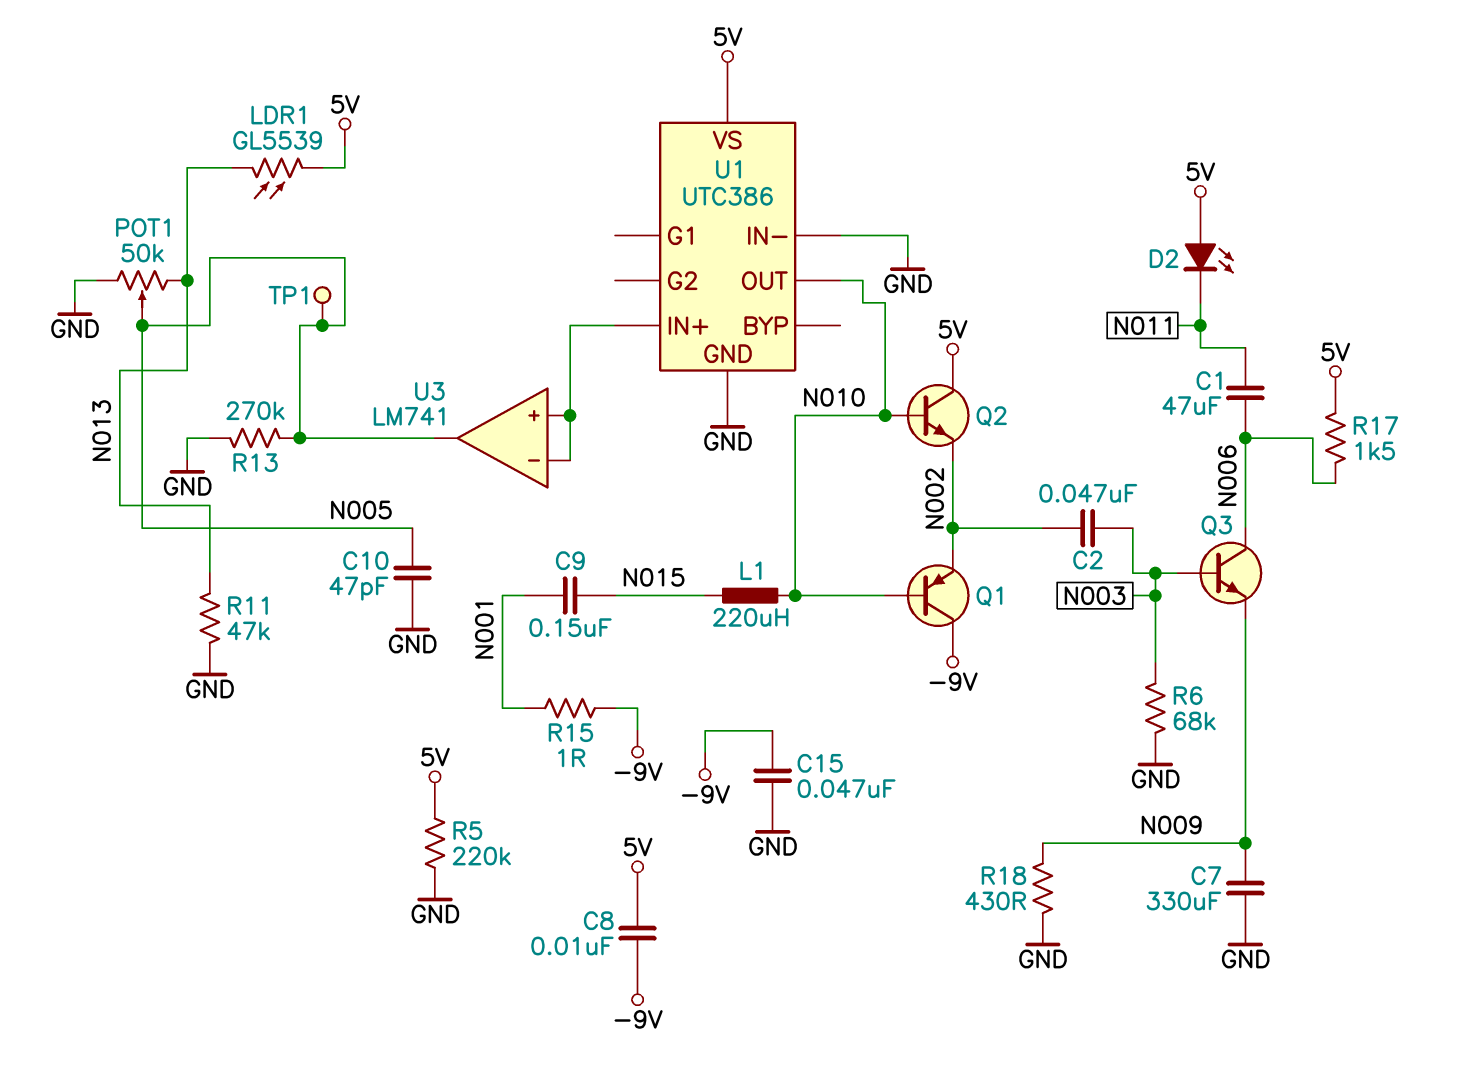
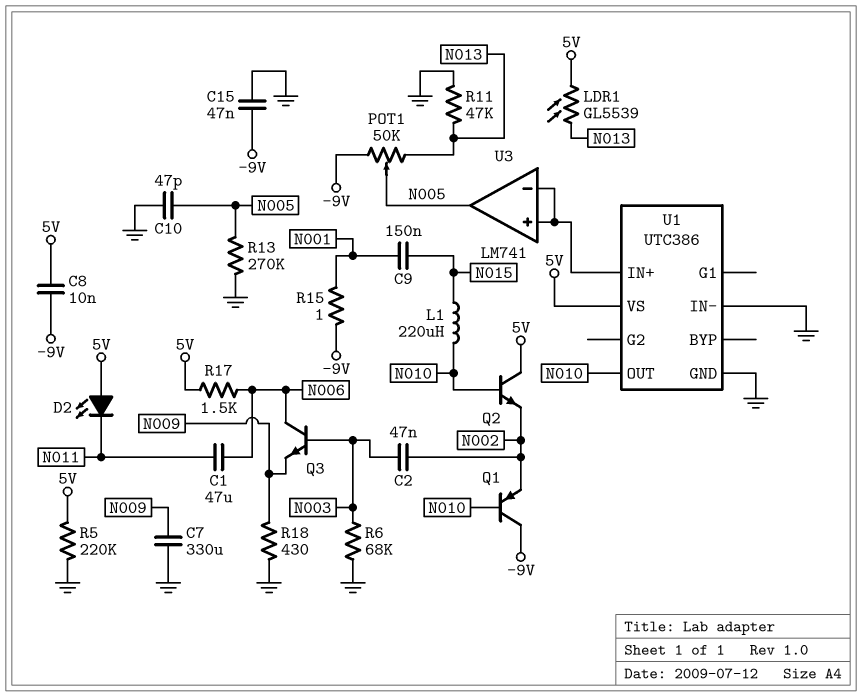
POT1: 50k (GND, N013, wiper N005) -> 50k (-9V, N013, wiper N005)
TP1: test point (N005) -> none

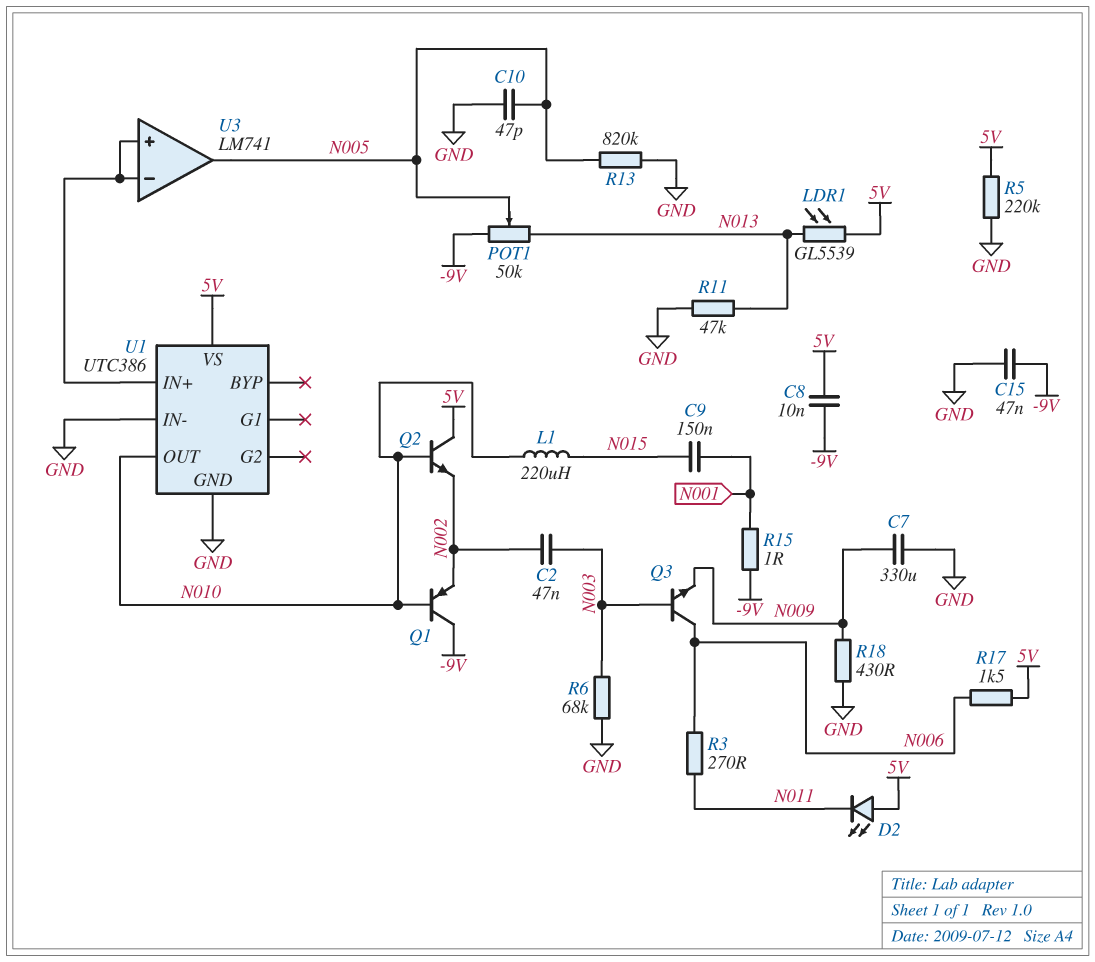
C1: 47uF (N006, N011) -> none
R3: none -> 270 (N006, N011)
R13: 270k (GND, N005) -> 820k (GND, N005)

